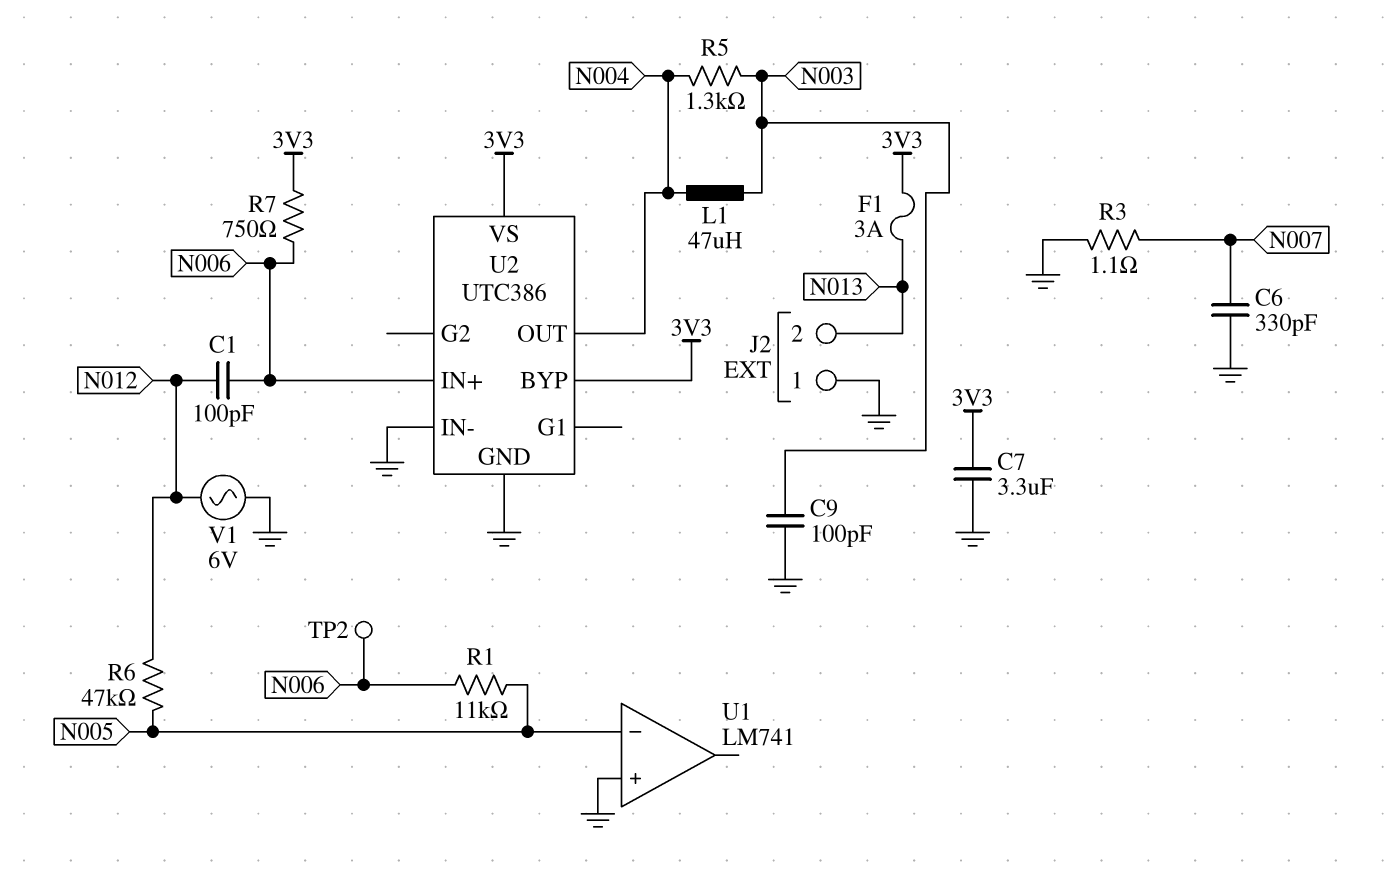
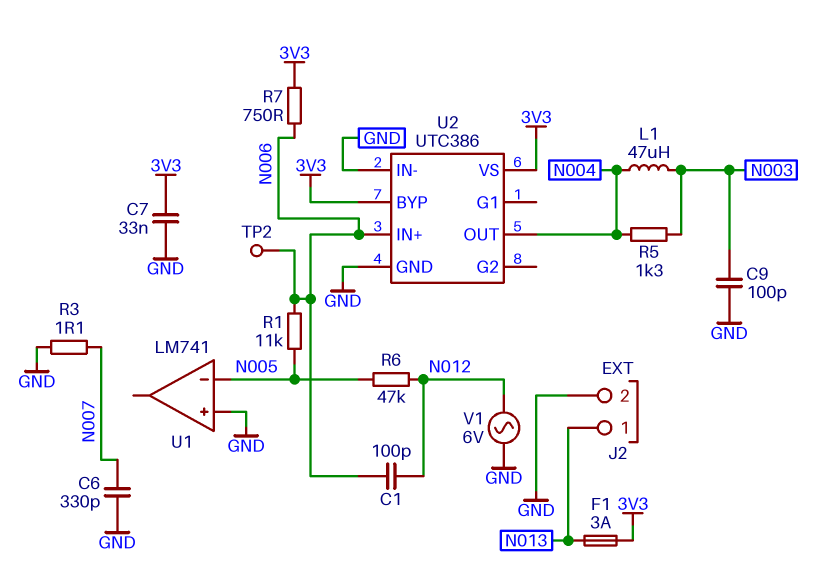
C7: 3.3uF (3V3, GND) -> 33nF (3V3, GND)
J2 pin 1: GND -> N013
J2 pin 2: N013 -> GND

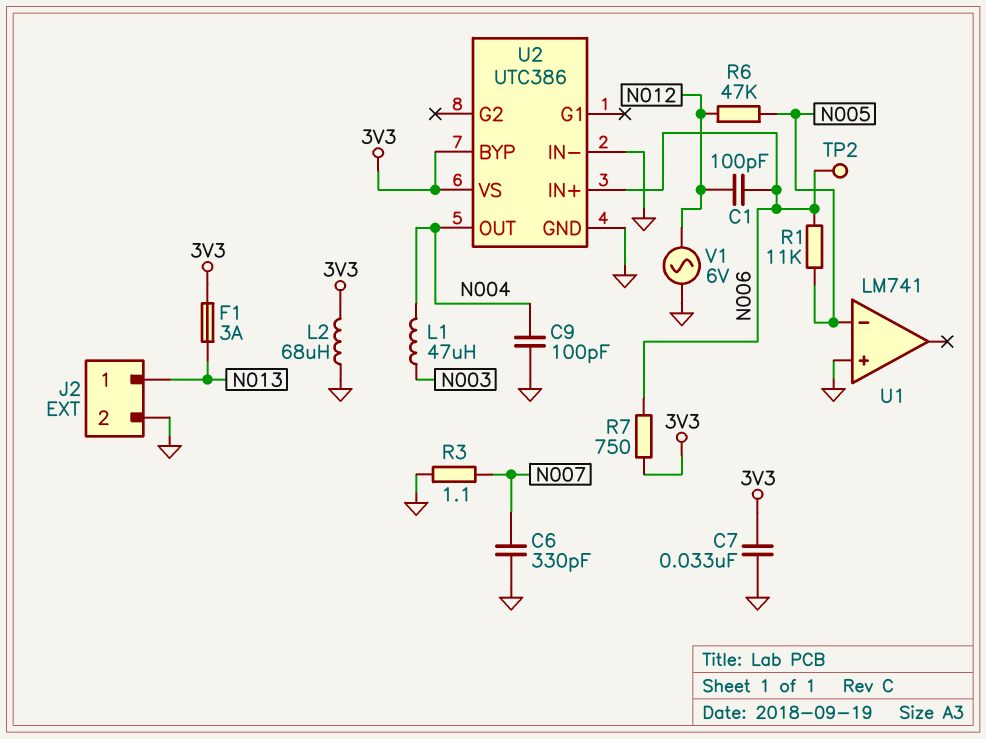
C9: 100pF (GND, N003) -> 100pF (GND, N004)
L2: none -> 68uH (3V3, GND)
R5: 1.3k (N003, N004) -> none

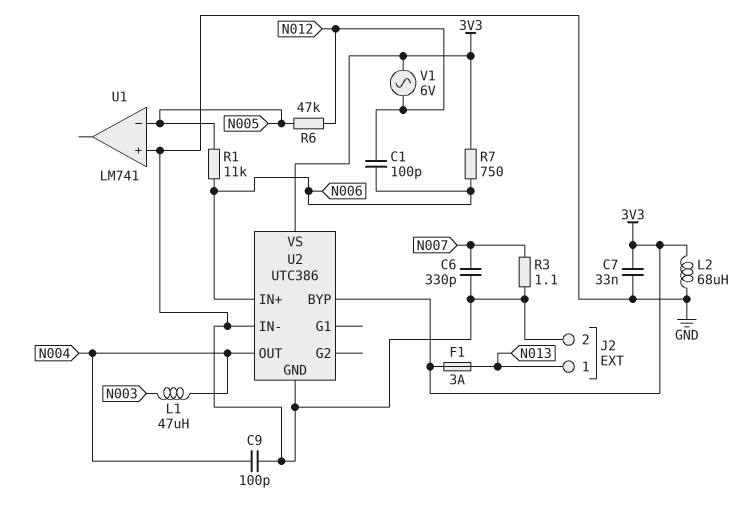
TP2: test point (N006) -> none
V1: AC 6V (GND, N012) -> AC 6V (3V3, N012)

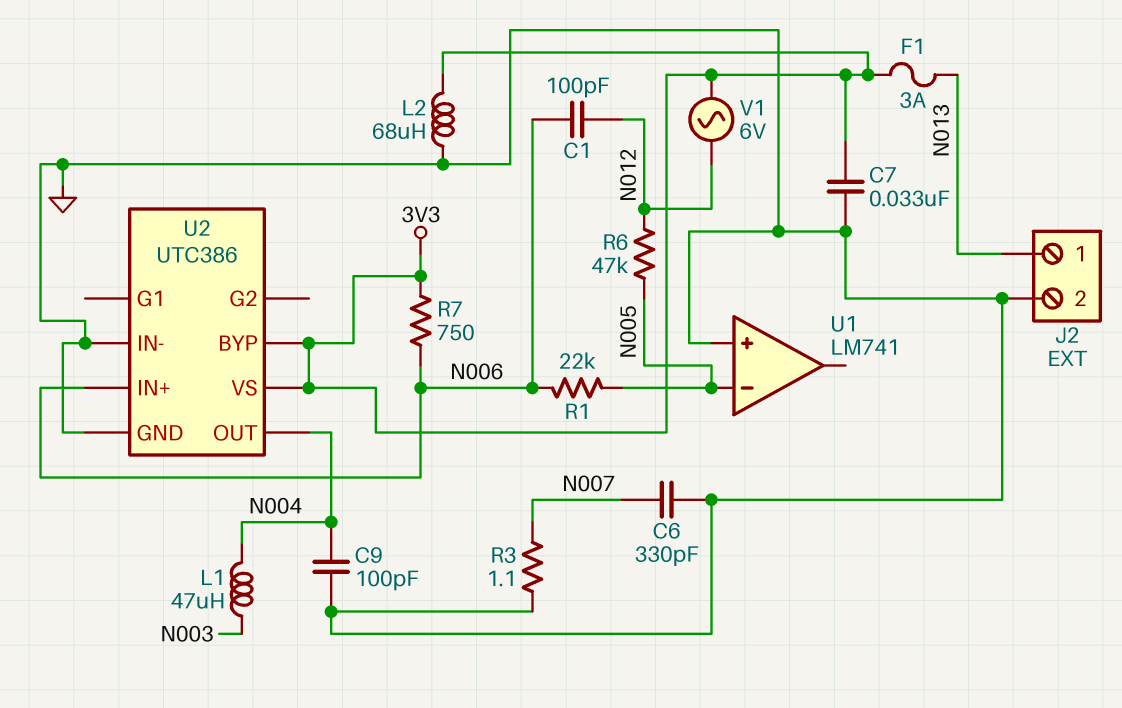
R1: 11k (N005, N006) -> 22k (N005, N006)

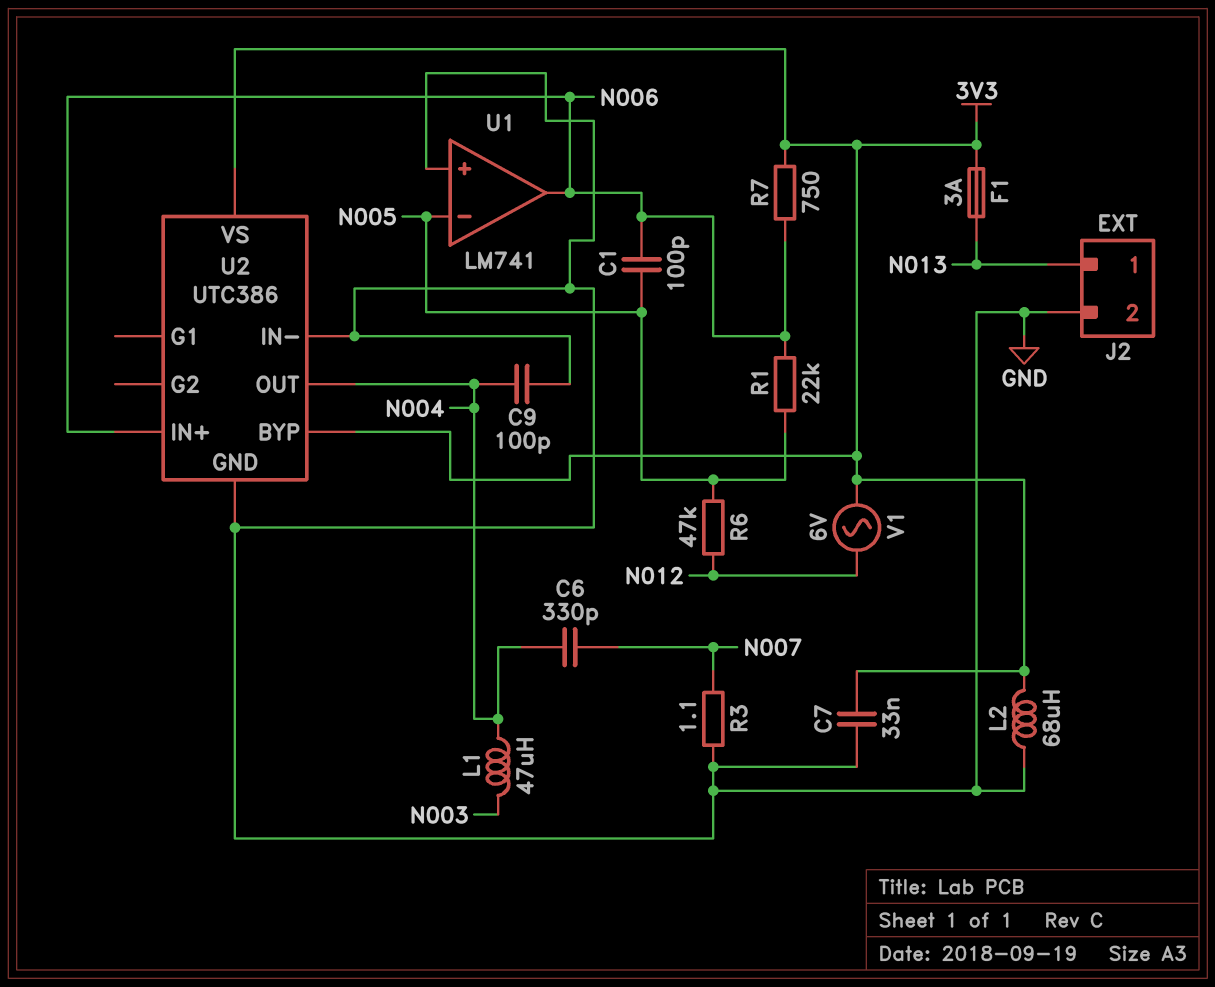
C1: 100pF (N006, N012) -> 100pF (N005, N006)
C6: 330pF (GND, N007) -> 330pF (N004, N007)
U1 pin out: none -> N006

